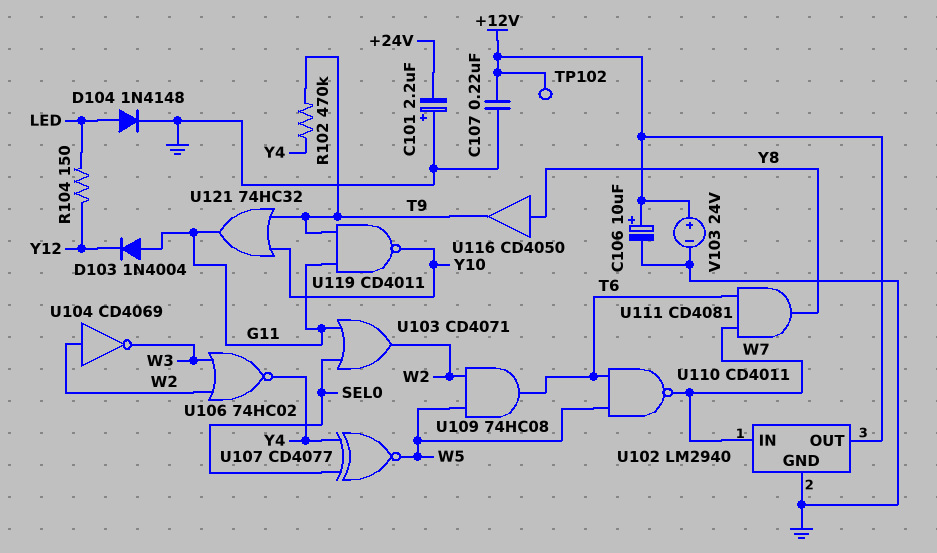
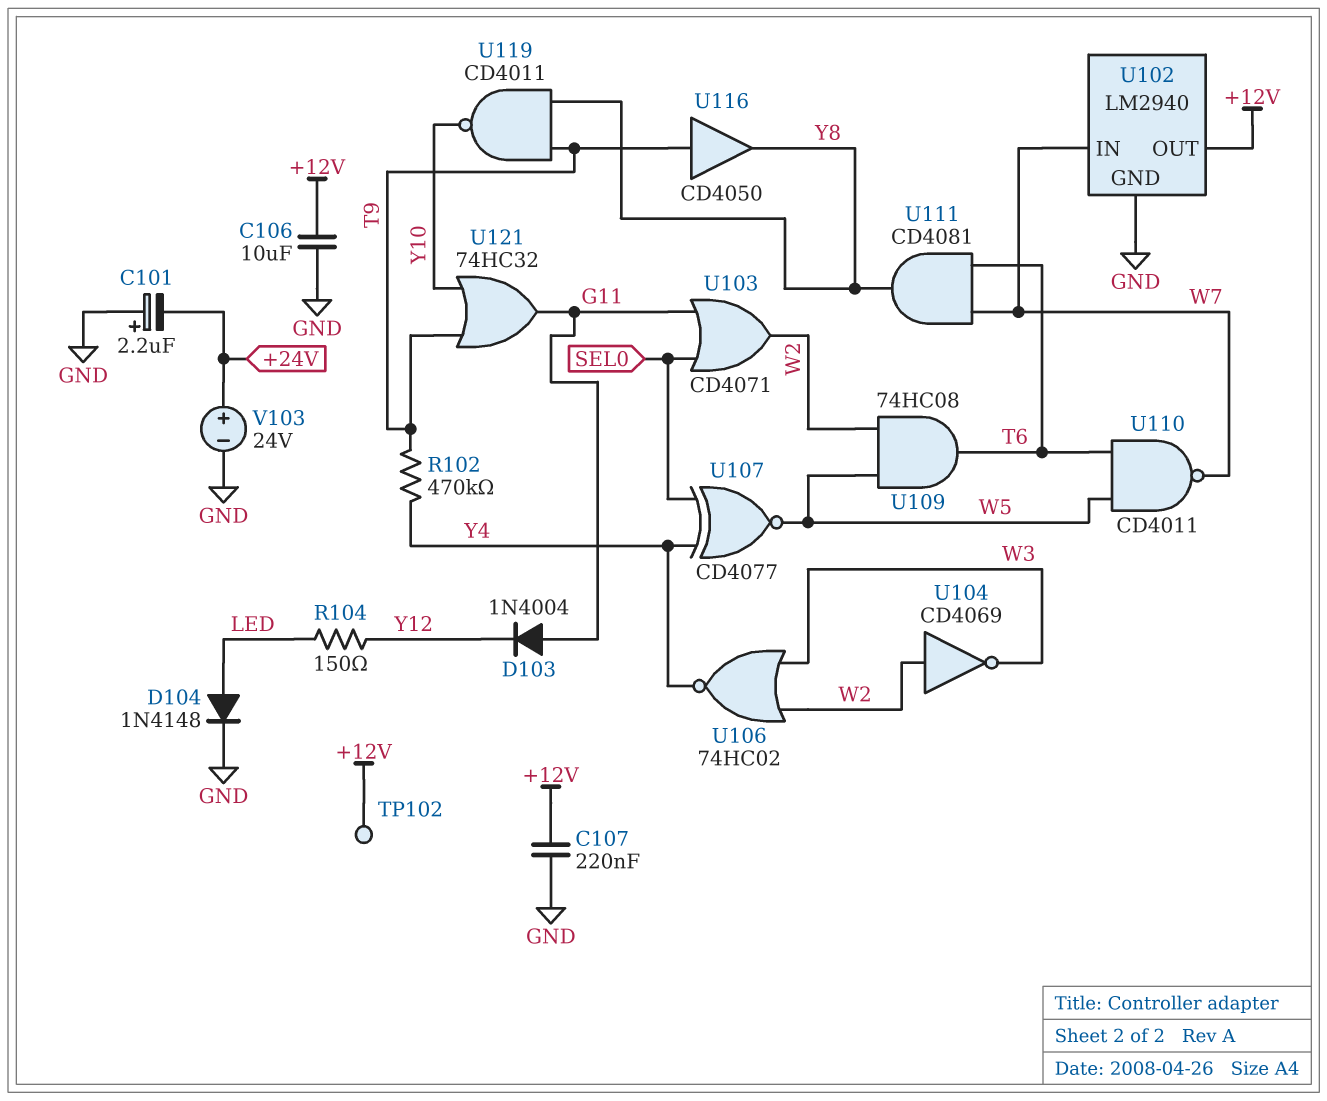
C106: 10uF (plus +12V, minus GND) -> 10uF (+12V, GND)
U116: buffer CD4050 (in Y8, out T9) -> buffer CD4050 (in T9, out Y8)
U119: NAND CD4011 (in G11, in T9, out Y10) -> NAND CD4011 (in T9, in Y8, out Y10)
V103: 24V (plus +12V, minus GND) -> 24V (plus +24V, minus GND)

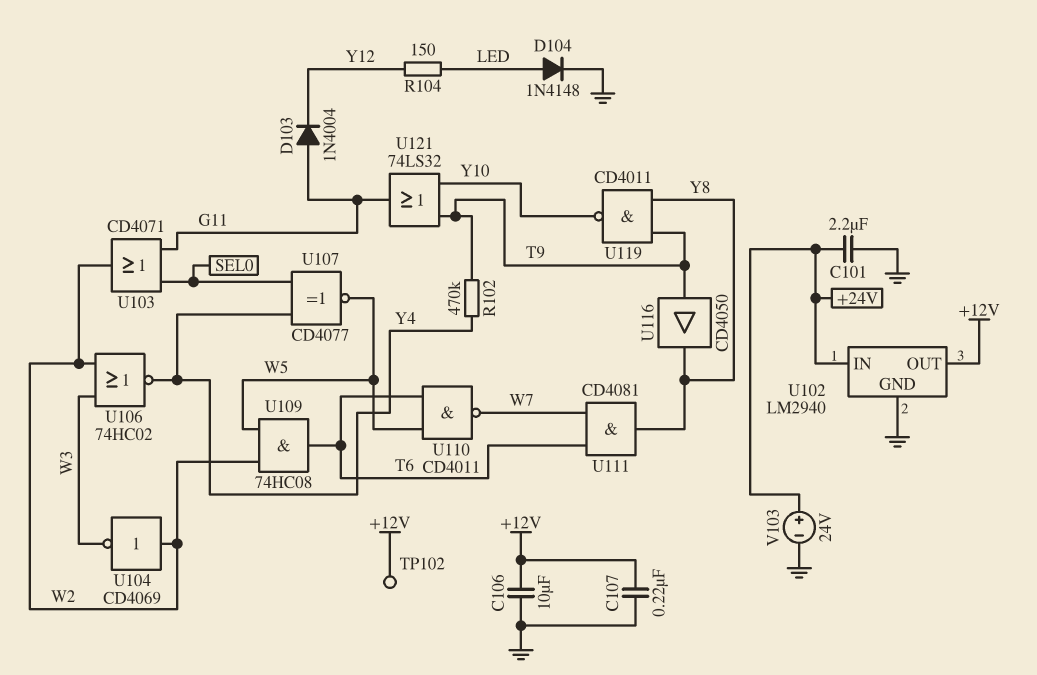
C101: 2.2uF (plus GND, minus +24V) -> 2.2uF (+24V, GND)
U102 pin IN: W7 -> +24V
U121: OR 74HC32 (in T9, in Y10, out G11) -> OR 74LS32 (in T9, in Y10, out G11)

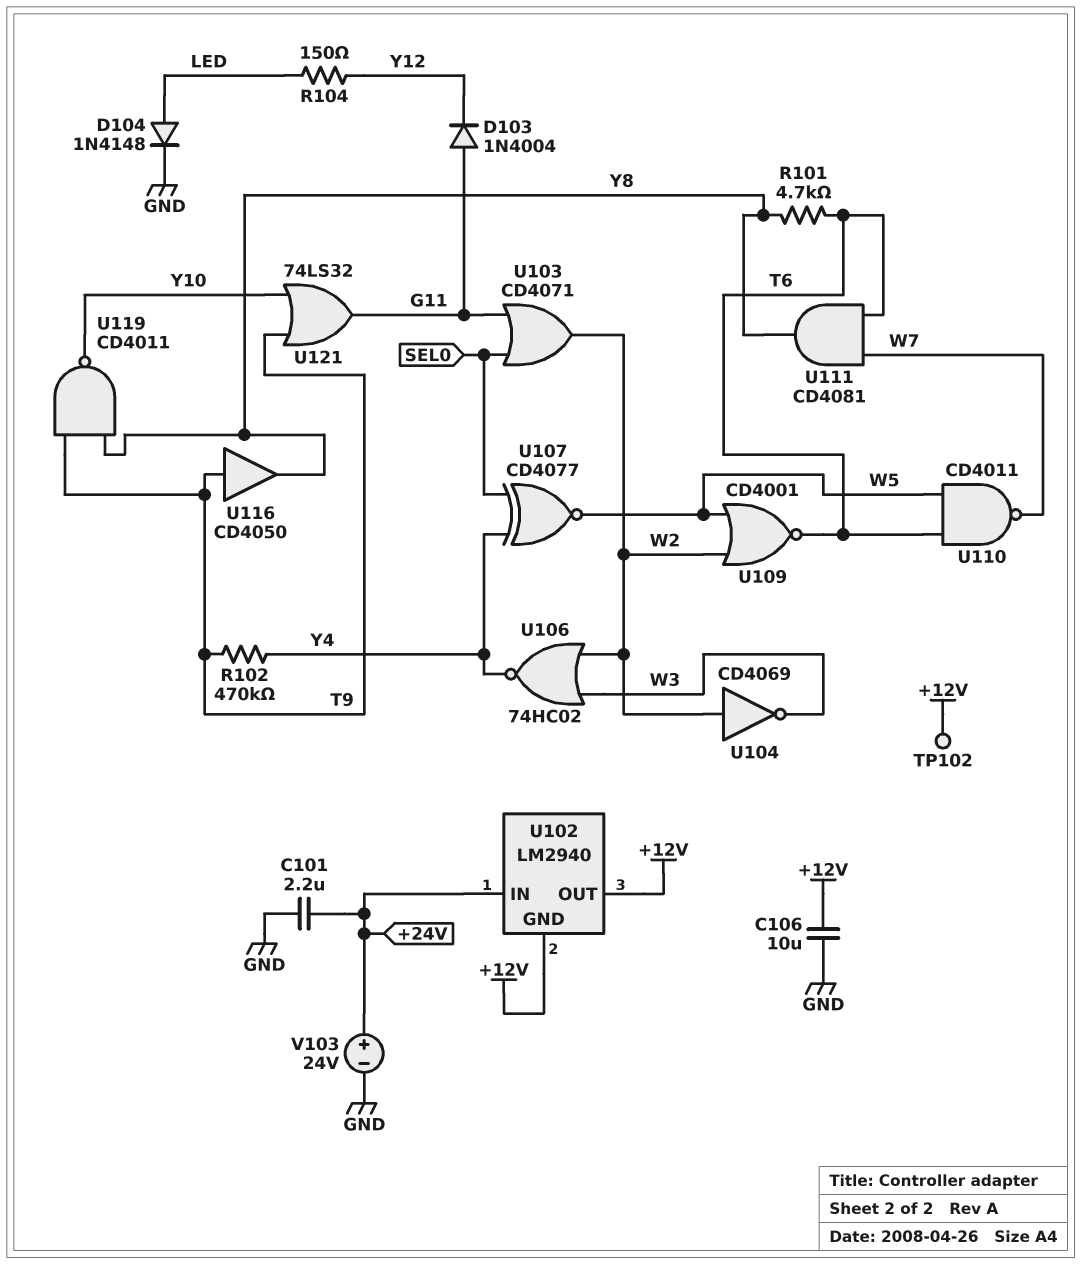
C107: 220nF (+12V, GND) -> none
R101: none -> 4.7k (T6, Y8)
U102 pin GND: GND -> +12V
U109: AND 74HC08 (in W2, in W5, out T6) -> NOR CD4001 (in W2, in W5, out T6)

